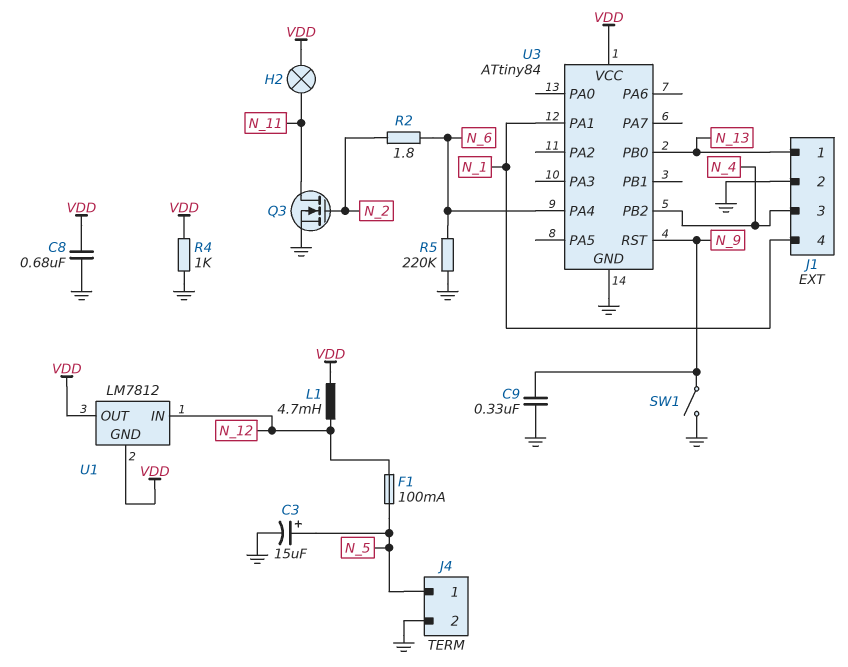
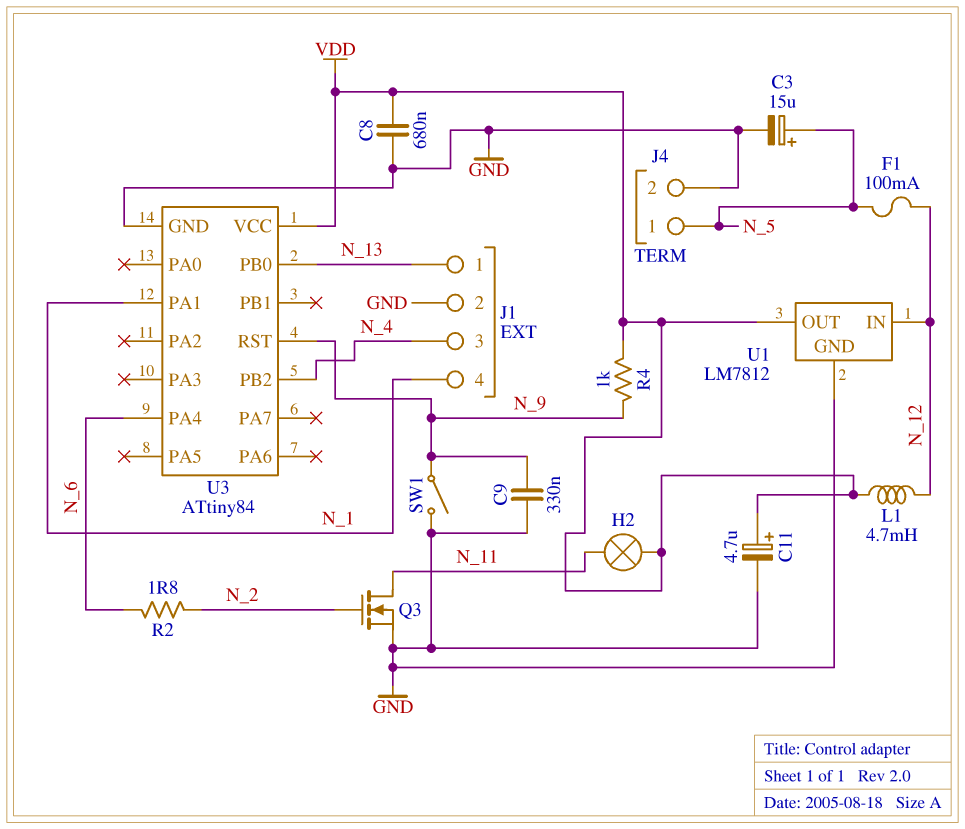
C11: none -> 4.7uF (plus VDD, minus GND)
R4: 1k (GND, VDD) -> 1k (N_9, VDD)
R5: 220k (GND, N_6) -> none
U1 pin GND: VDD -> GND

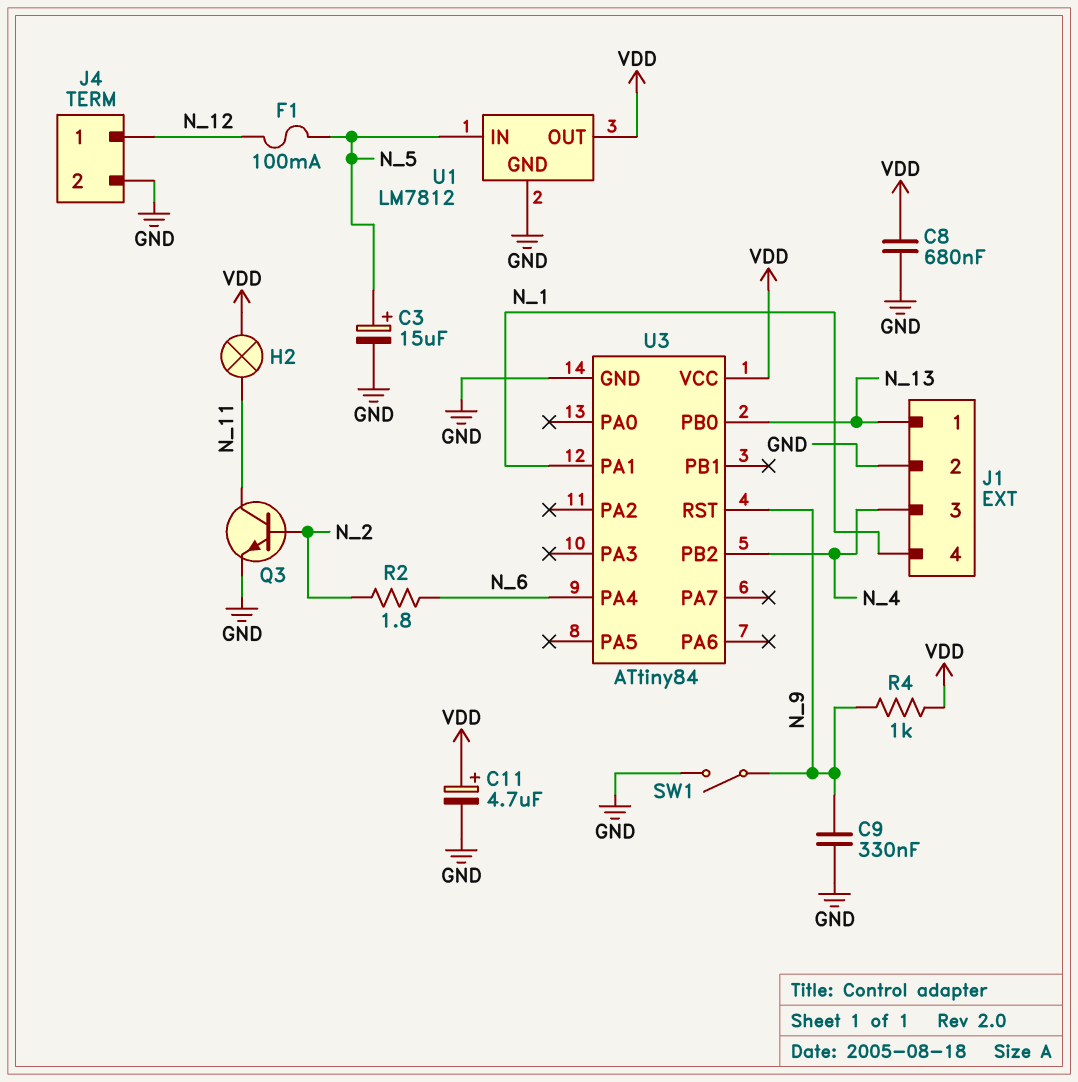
J4 pin 1: N_5 -> N_12
L1: 4.7mH (N_12, VDD) -> none
Q3: NMOS (G N_2, D N_11, S GND) -> NPN (B N_2, C N_11, E GND)
U1 pin IN: N_12 -> N_5

